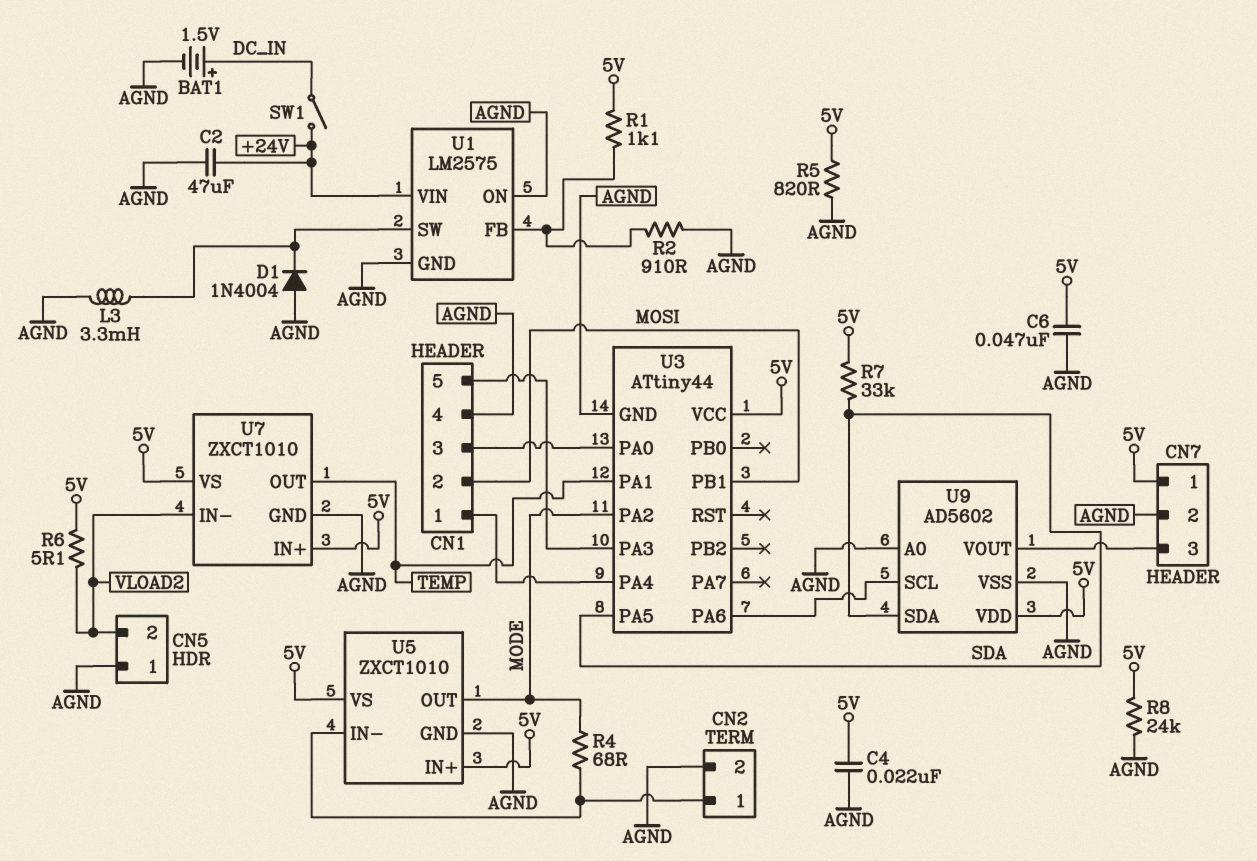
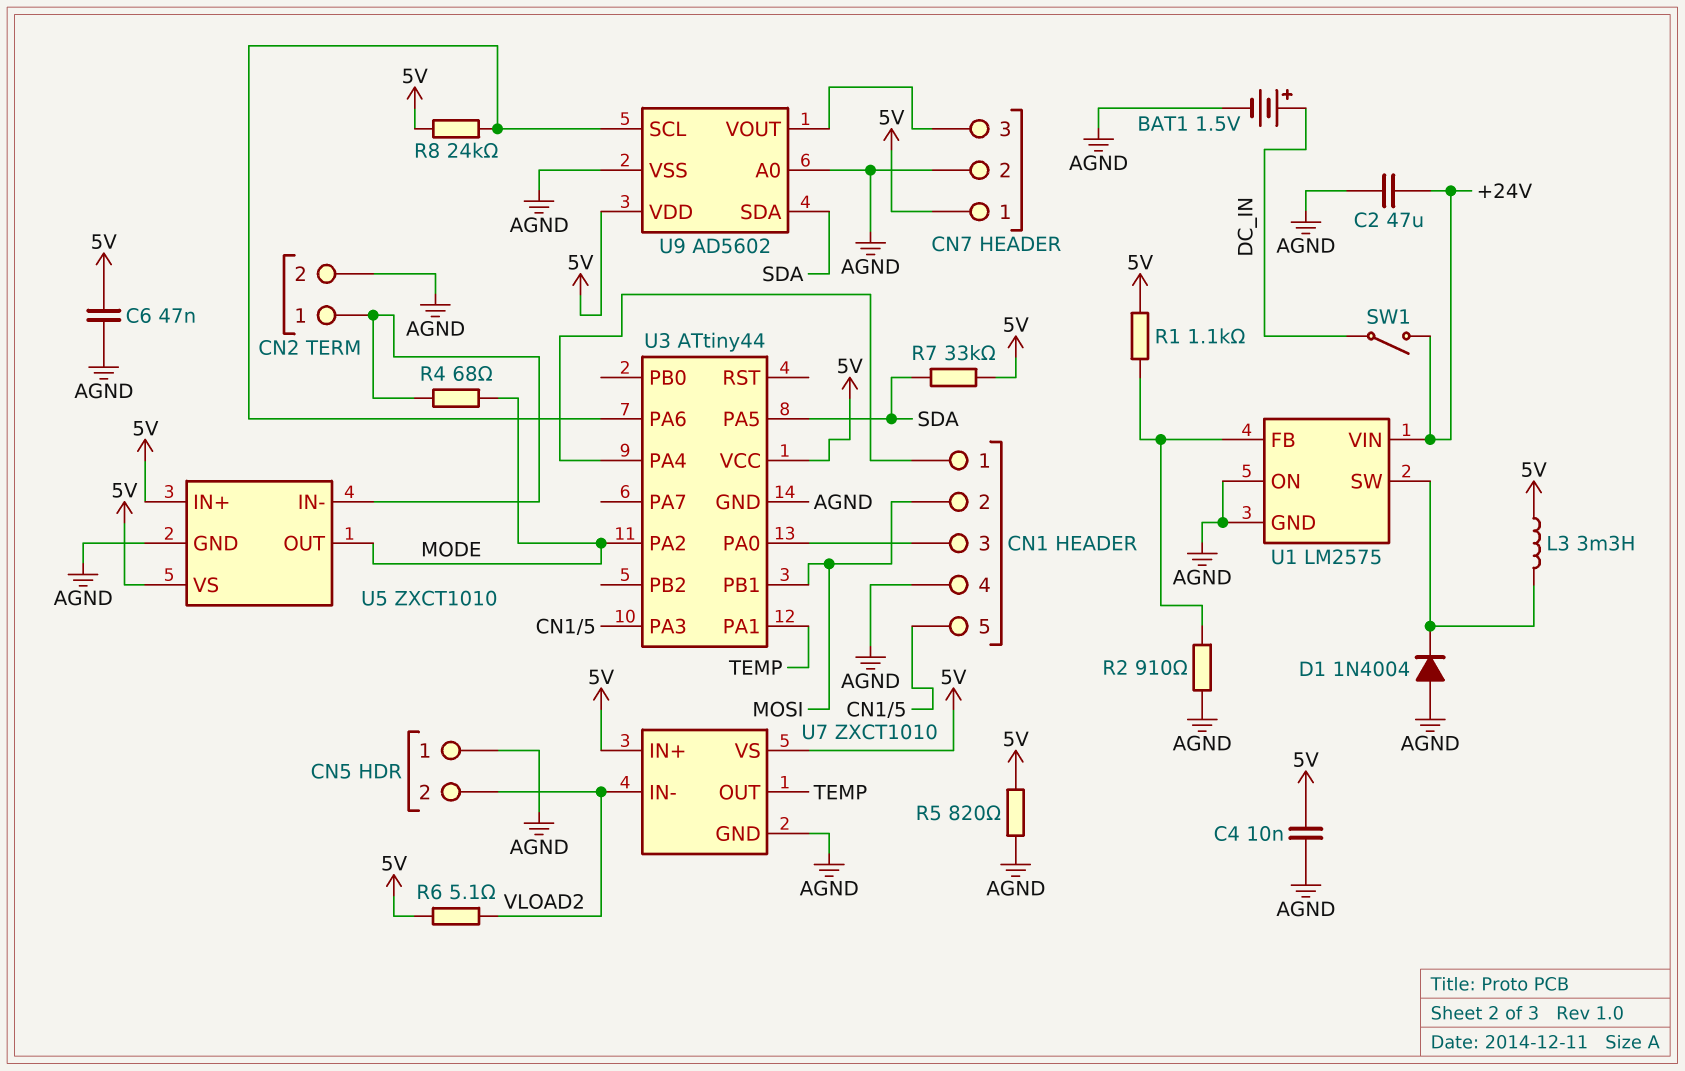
C4: 22nF (5V, AGND) -> 10nF (5V, AGND)
L3: 3.3mH (AGND, U1/SW) -> 3.3mH (5V, U1/SW)
R8: 24k (5V, AGND) -> 24k (5V, U3/PA6)

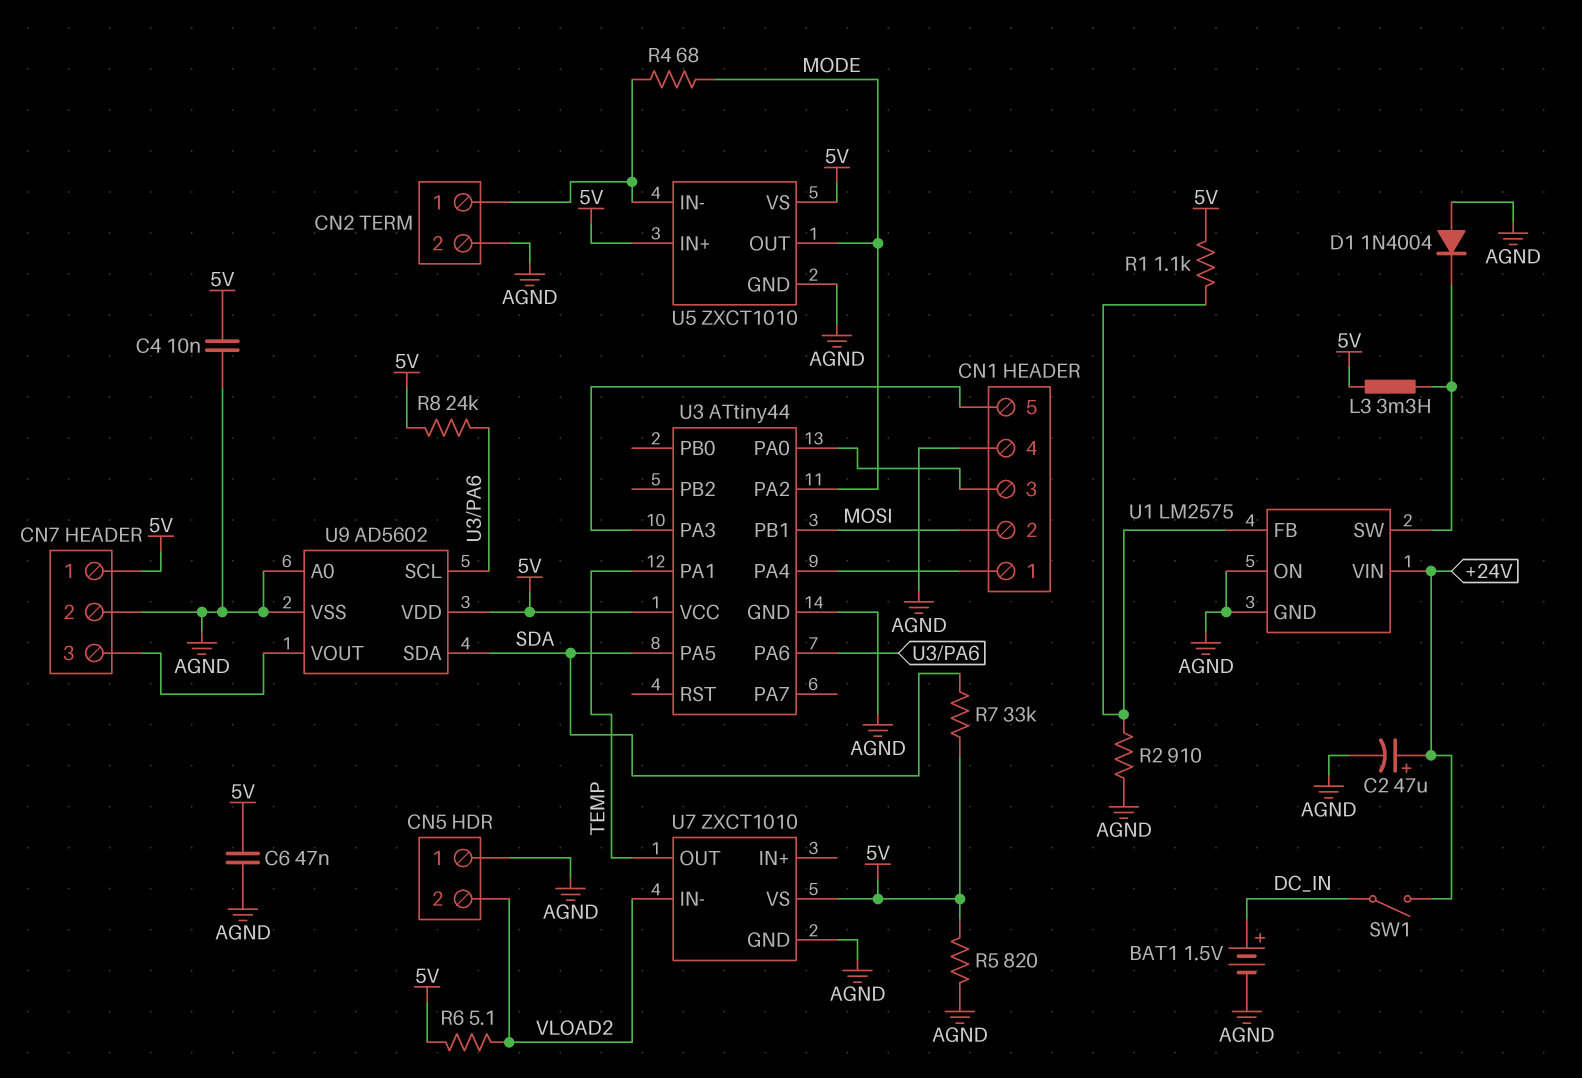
C2: 47uF (+24V, AGND) -> 47uF (plus +24V, minus AGND)
U7 pin IN+: 5V -> none

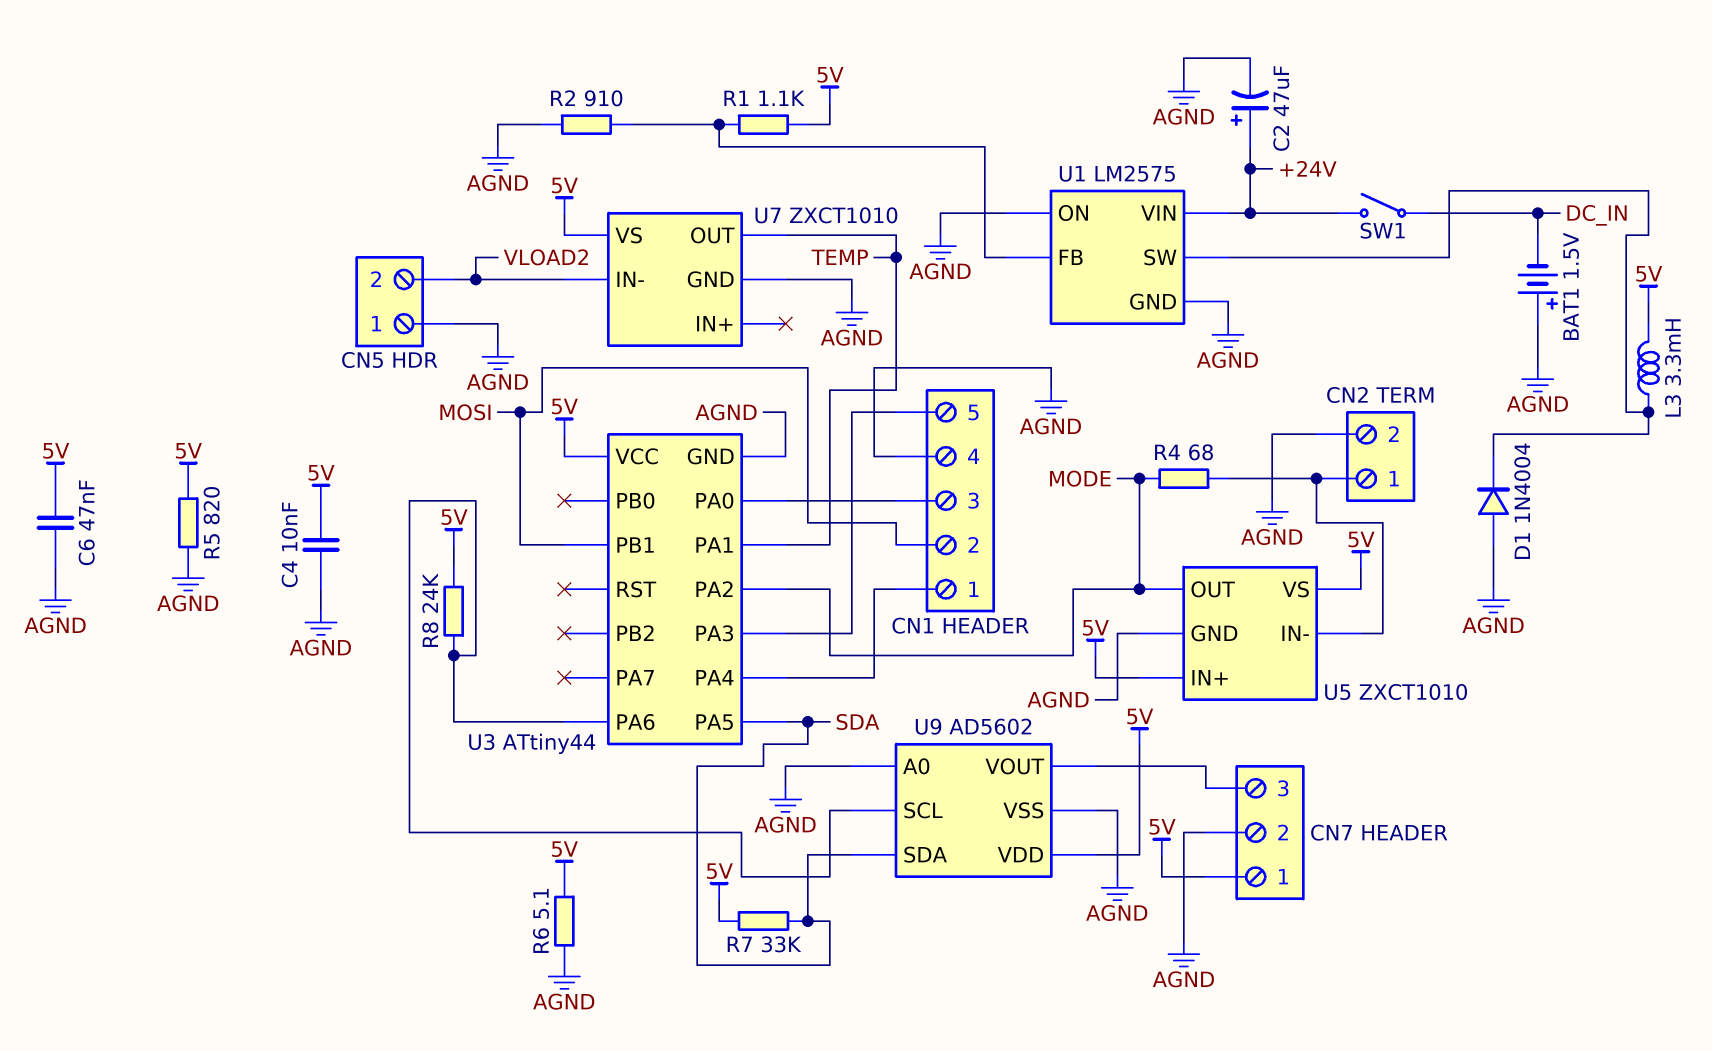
BAT1: 1.5V (plus DC_IN, minus AGND) -> 1.5V (plus AGND, minus DC_IN)
R6: 5.1 (5V, VLOAD2) -> 5.1 (5V, AGND)

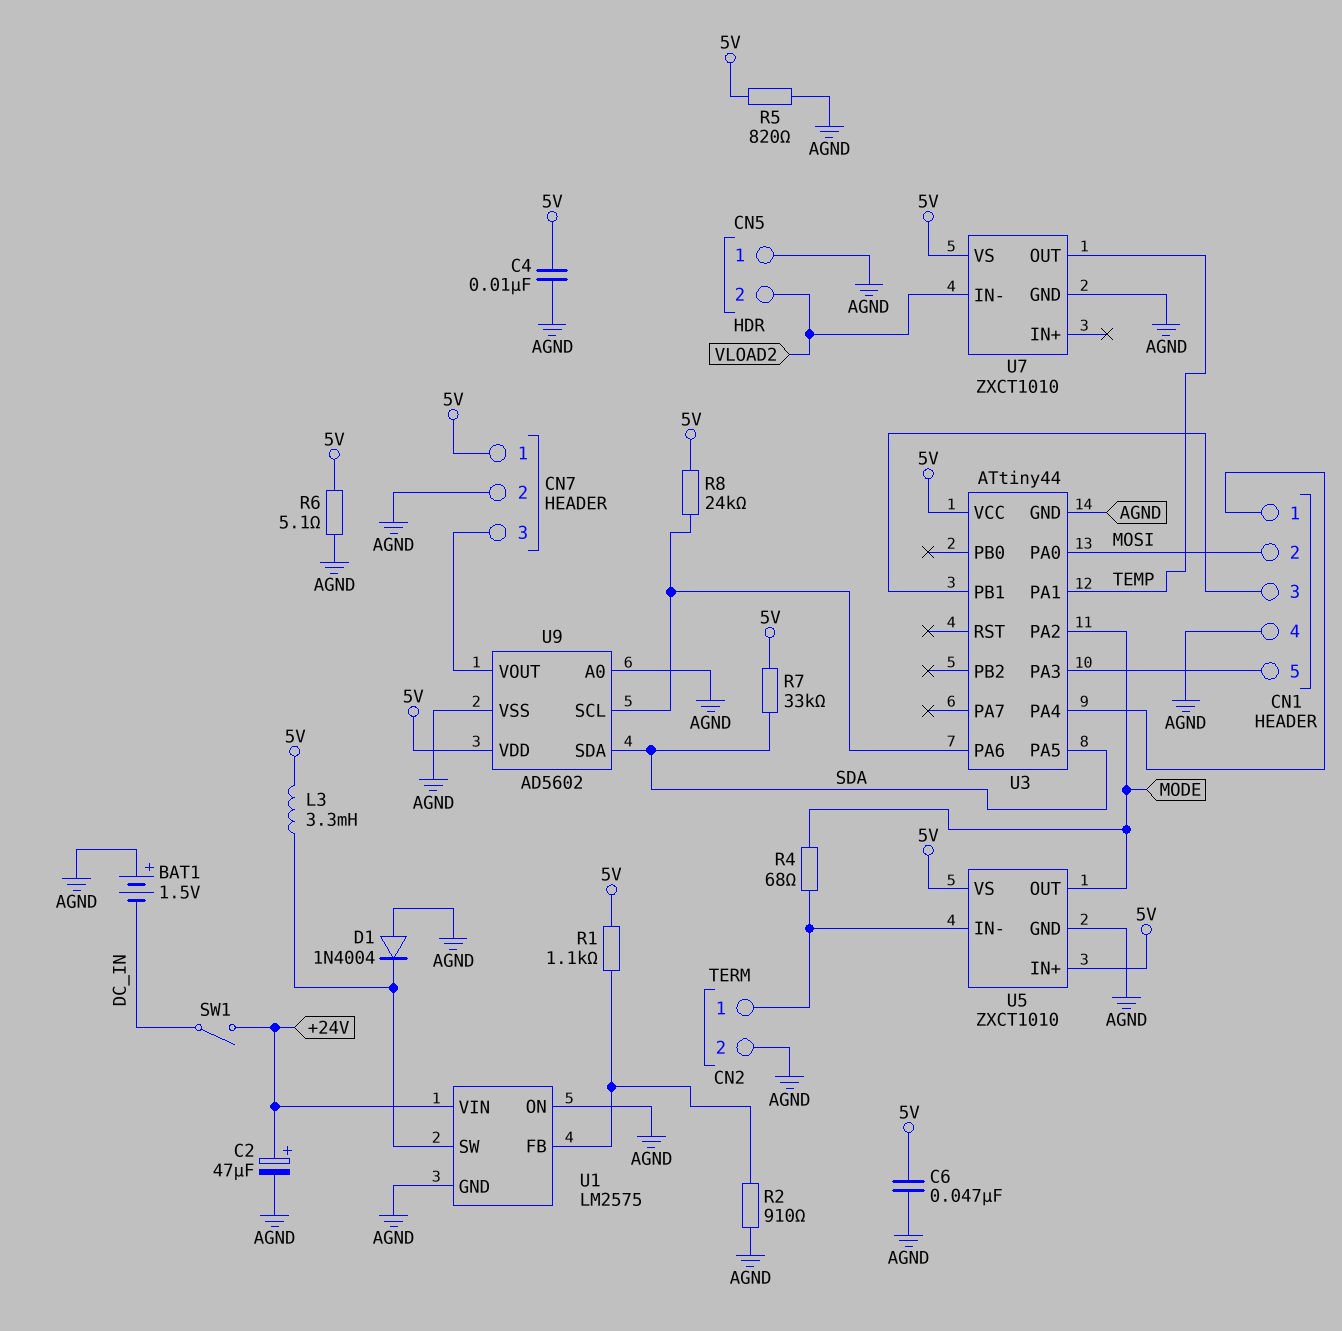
U3 pin PA0: CN1/3 -> MOSI
U3 pin PB1: MOSI -> CN1/3

